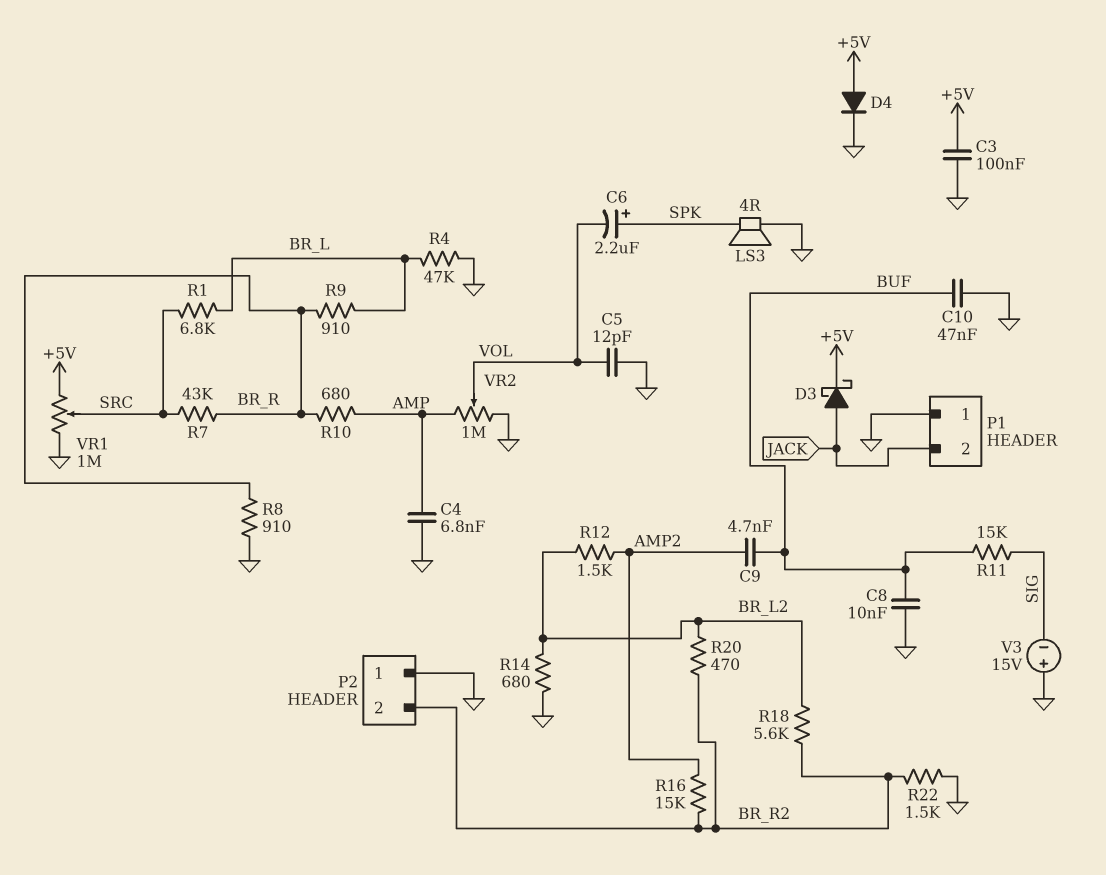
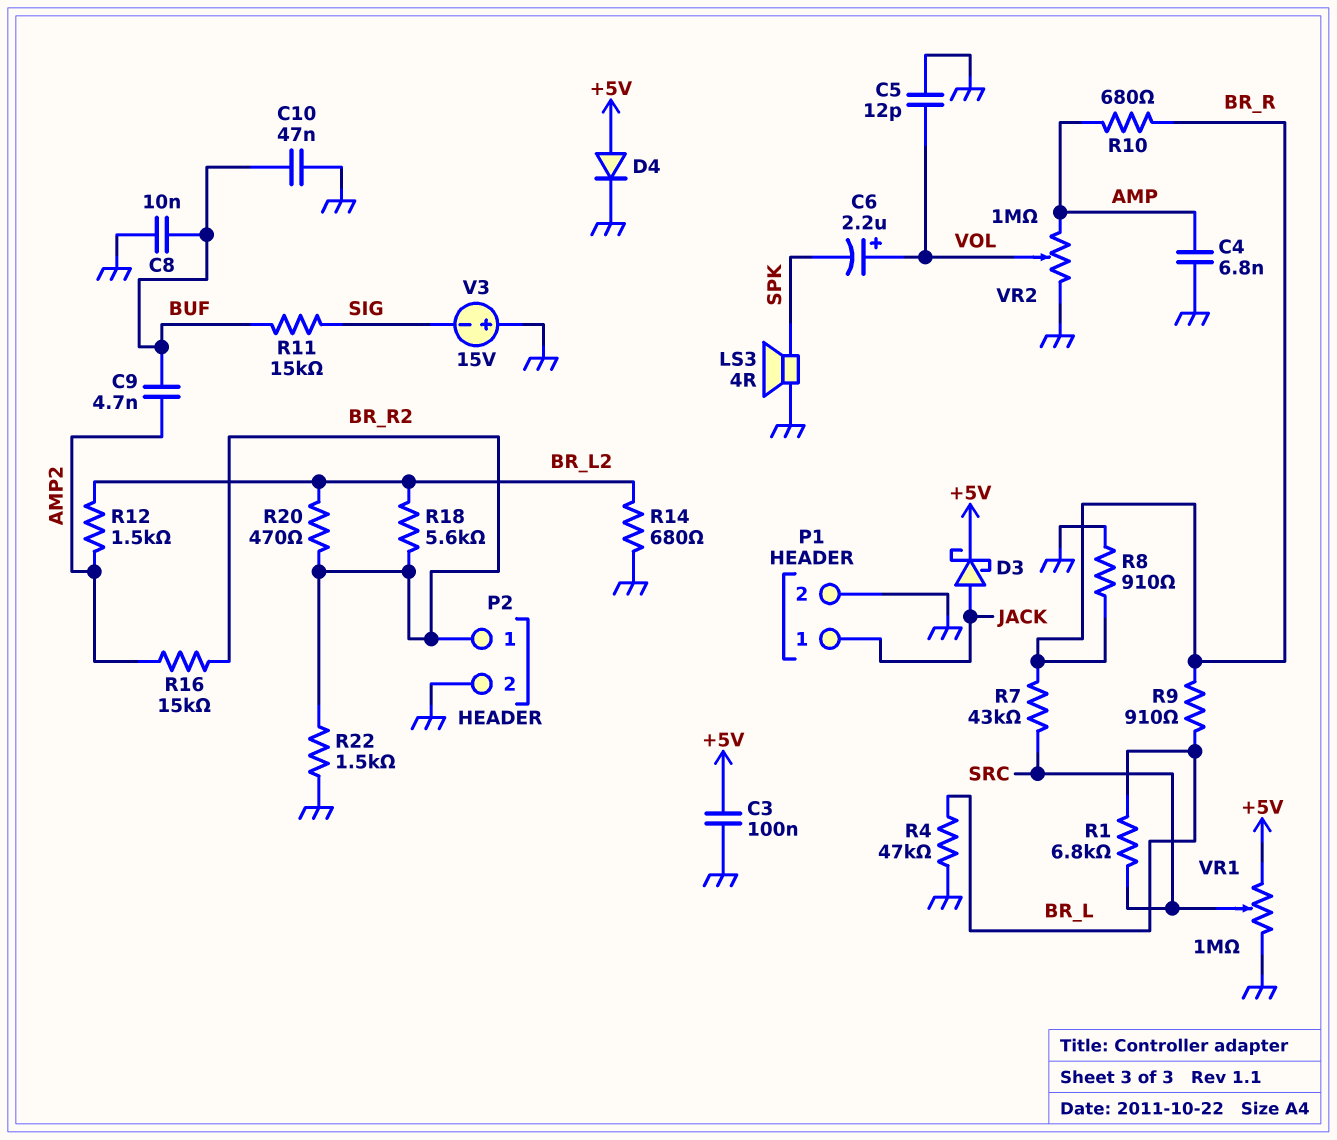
C6: 2.2uF (plus SPK, minus VOL) -> 2.2uF (plus VOL, minus SPK)
P1 pin 1: GND -> JACK
P1 pin 2: JACK -> GND
P2 pin 1: GND -> BR_R2
P2 pin 2: BR_R2 -> GND

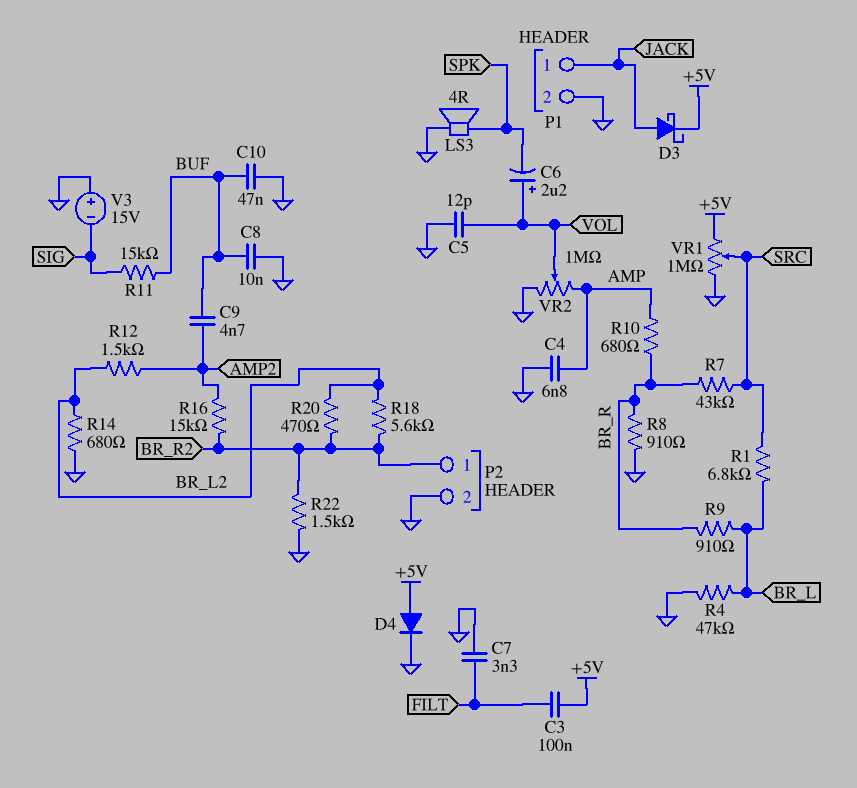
C3: 100nF (+5V, GND) -> 100nF (+5V, FILT)
C7: none -> 3.3nF (FILT, GND)

